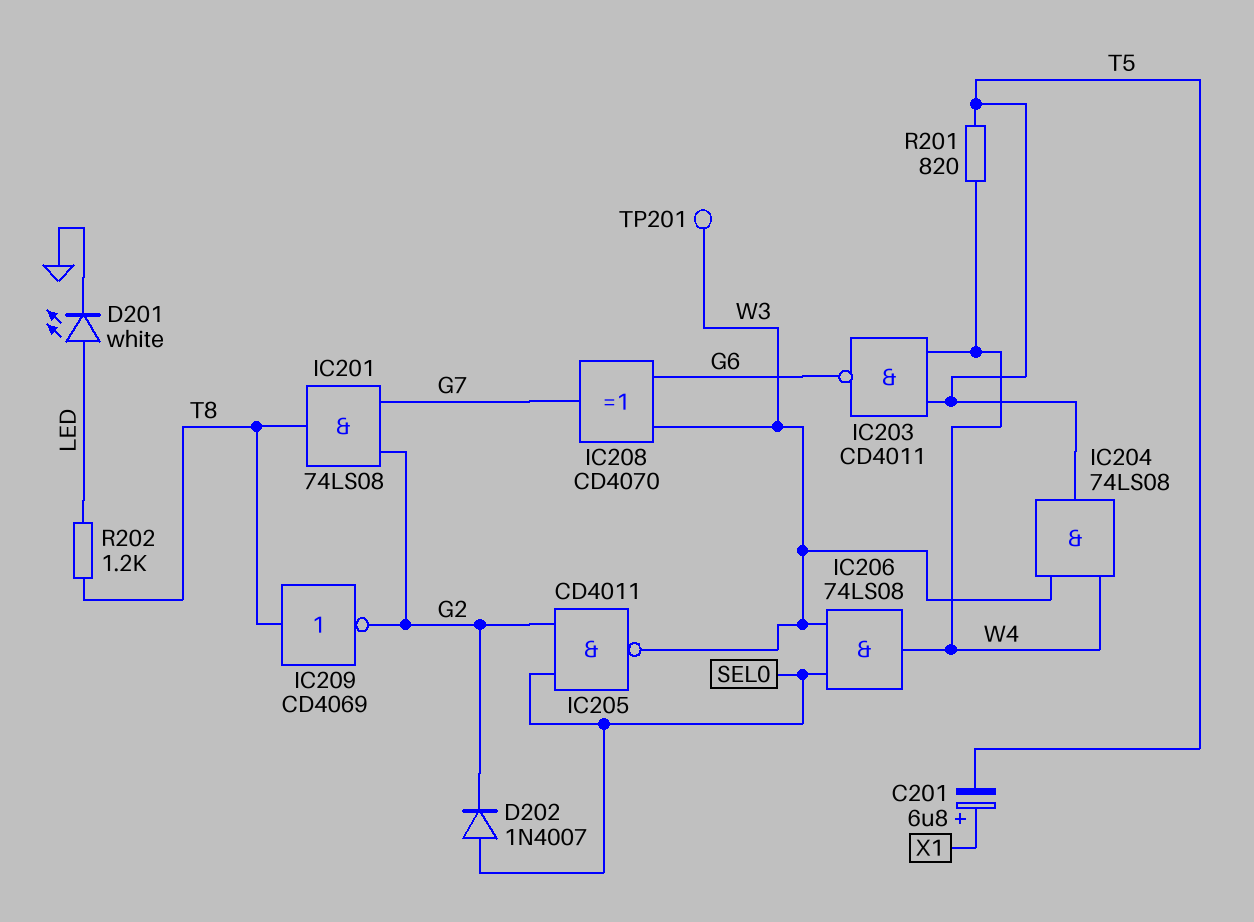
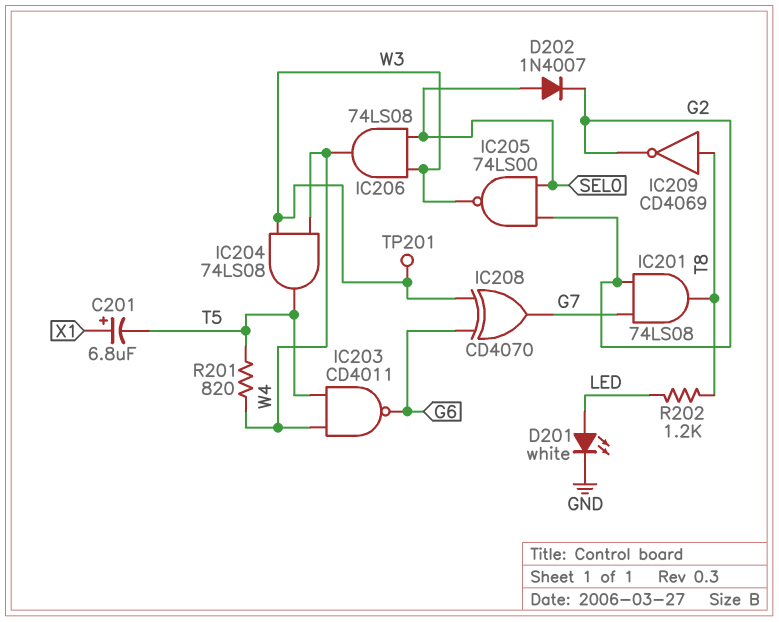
IC205: NAND CD4011 (in G2, in SEL0, out W3) -> NAND 74LS00 (in G2, in SEL0, out W3)

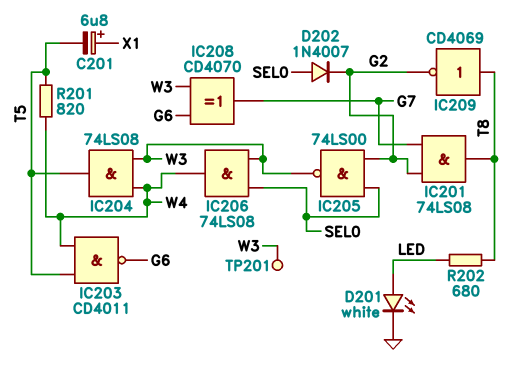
R202: 1.2k (LED, T8) -> 680 (LED, T8)

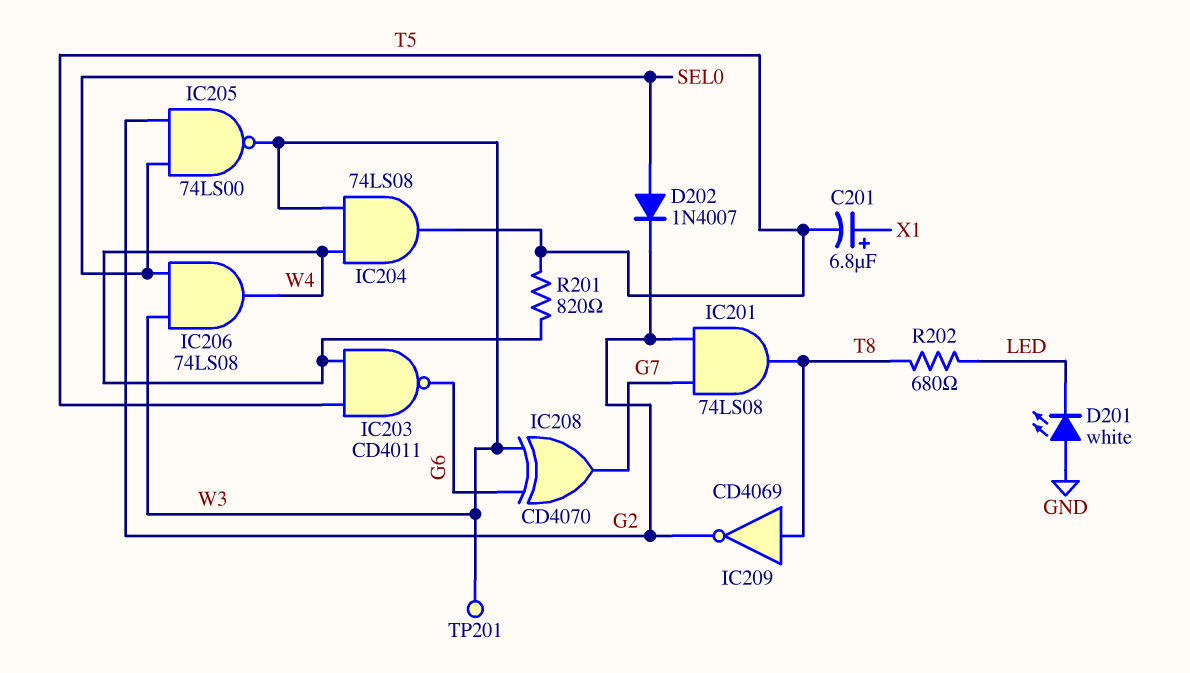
D201: LED white (A LED, K GND) -> LED white (A GND, K LED)

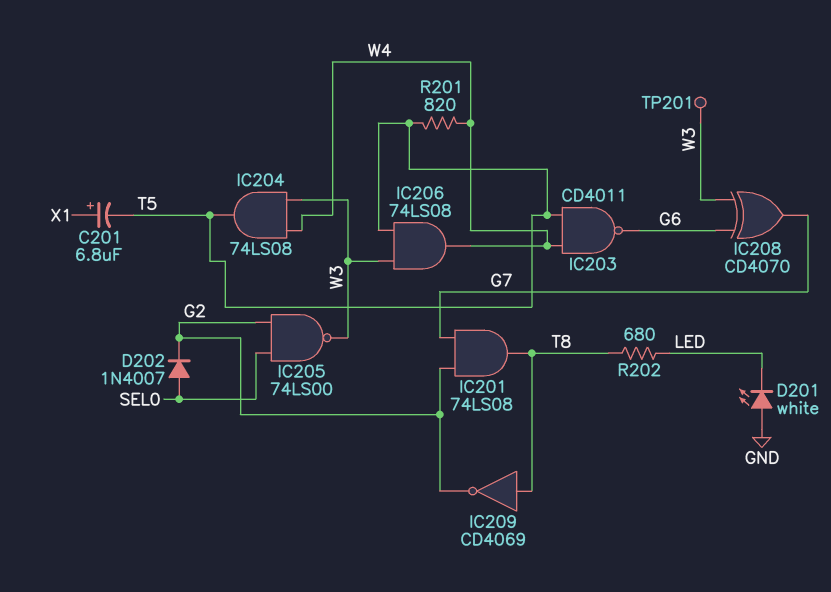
IC206: AND 74LS08 (in SEL0, in W3, out W4) -> AND 74LS08 (in T5, in W3, out W4)

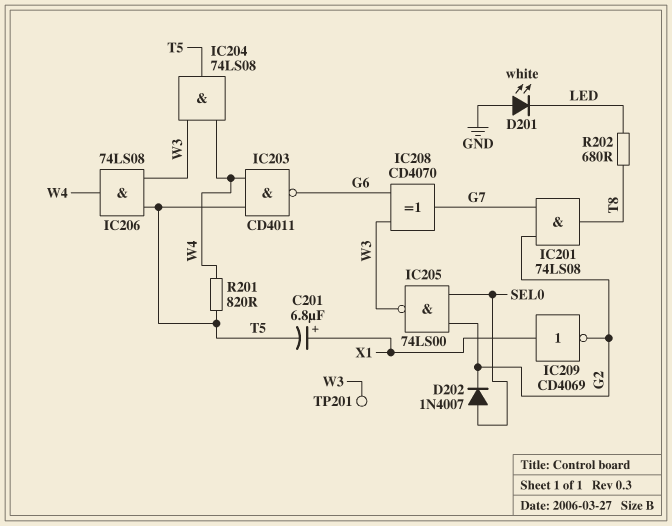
IC209: NOT CD4069 (in T8, out G2) -> NOT CD4069 (in X1, out G2)

